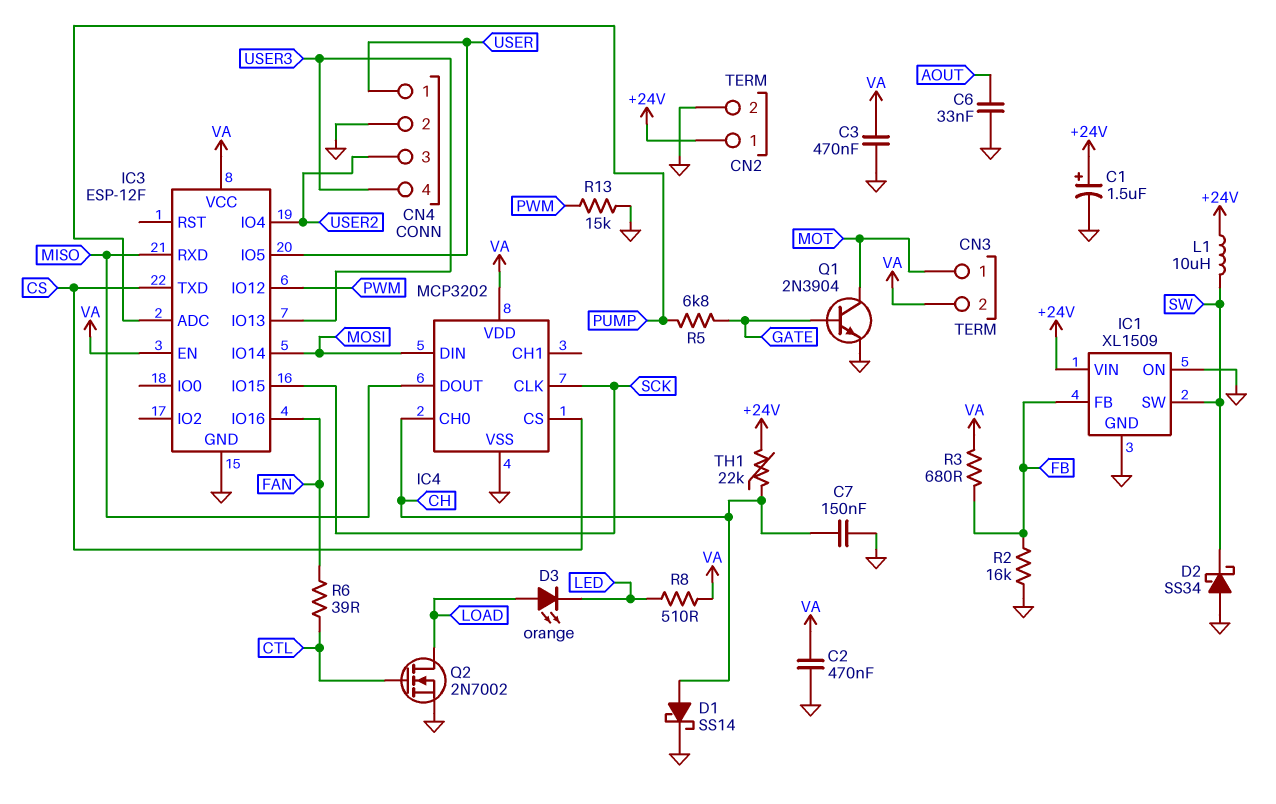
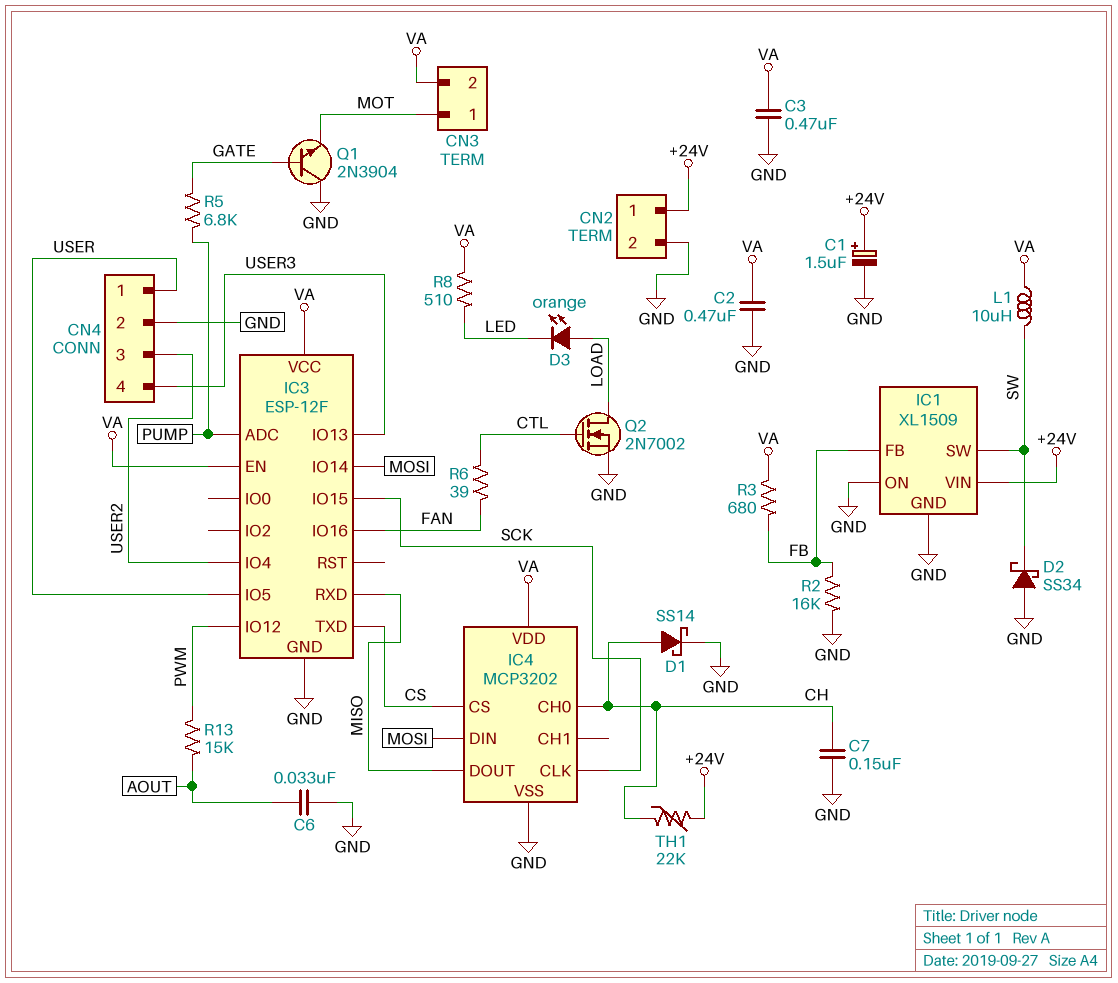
L1: 10uH (+24V, SW) -> 10uH (SW, VA)
Q1: NPN 2N3904 (B GATE, C MOT, E GND) -> NPN 2N3904 (B GATE, C GND, E MOT)
R13: 15k (GND, PWM) -> 15k (AOUT, PWM)

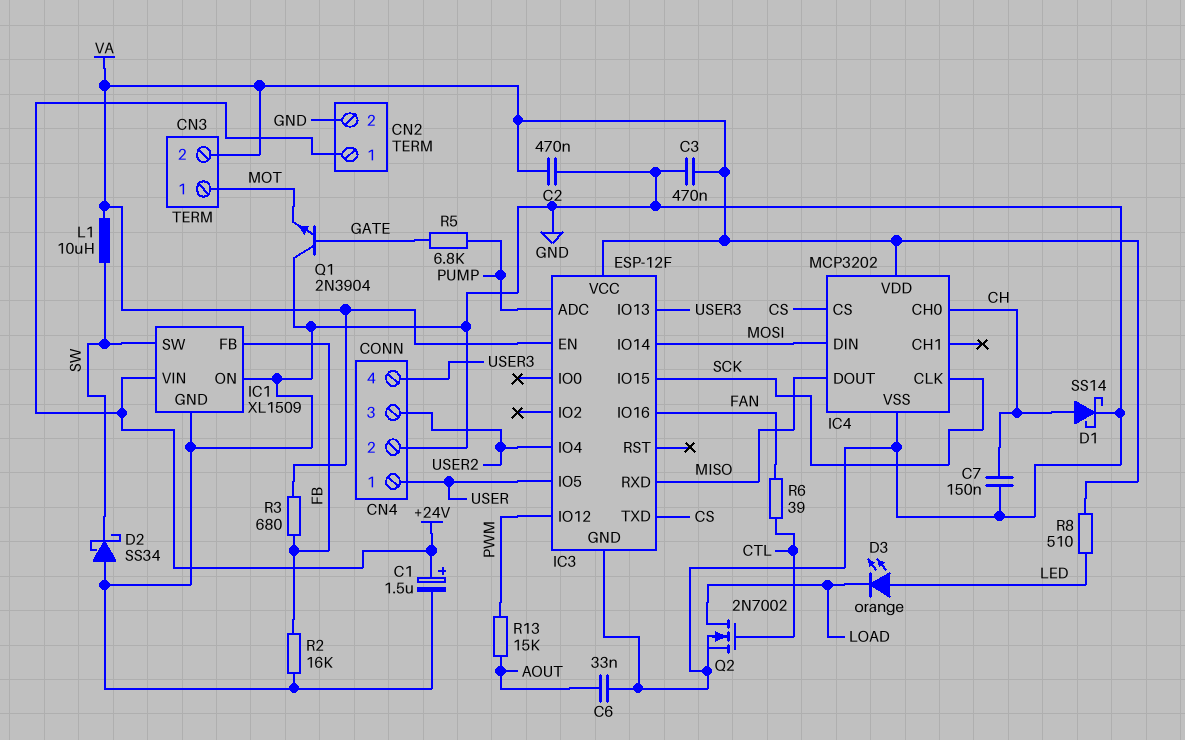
D3: LED orange (A LOAD, K LED) -> LED orange (A LED, K LOAD)
TH1: 22k (+24V, CH) -> none

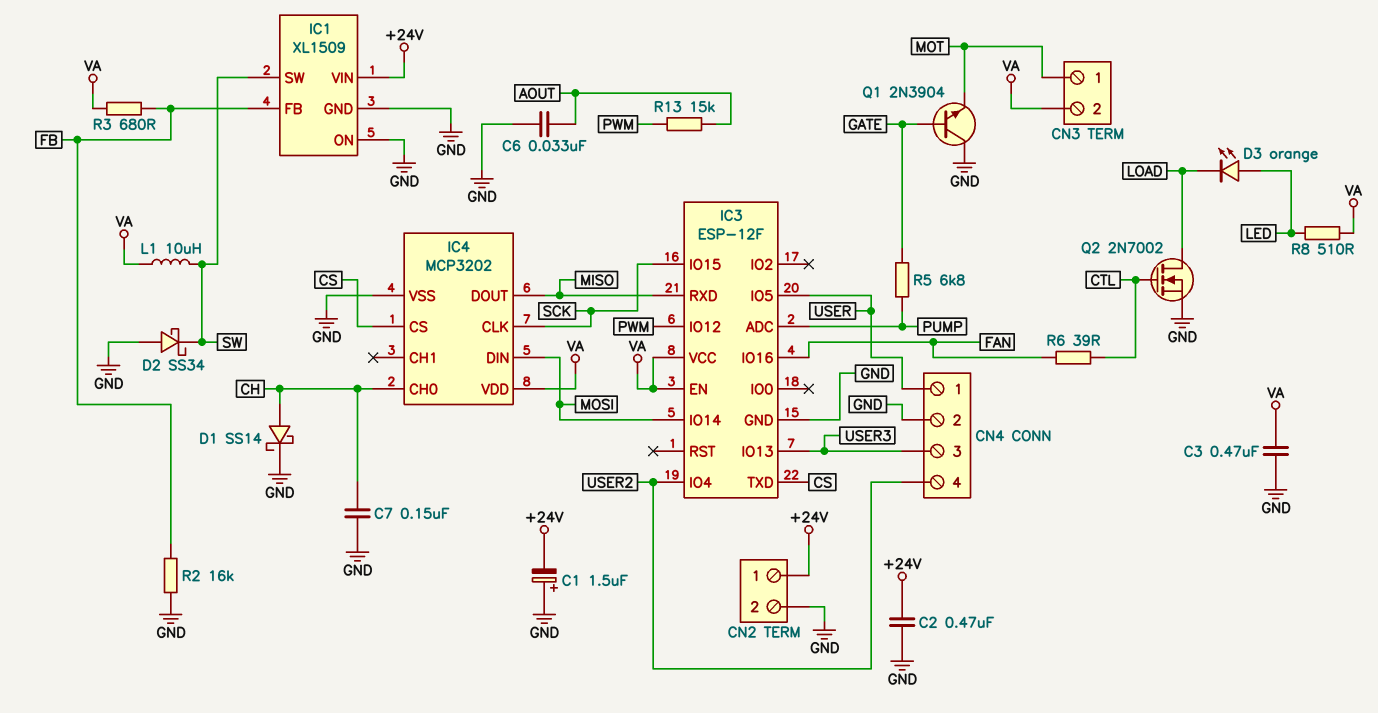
C1: 1.5uF (plus +24V, minus GND) -> 1.5uF (plus GND, minus +24V)
C2: 470nF (GND, VA) -> 470nF (+24V, GND)
CN4 pin 3: USER2 -> USER3
CN4 pin 4: USER3 -> USER2

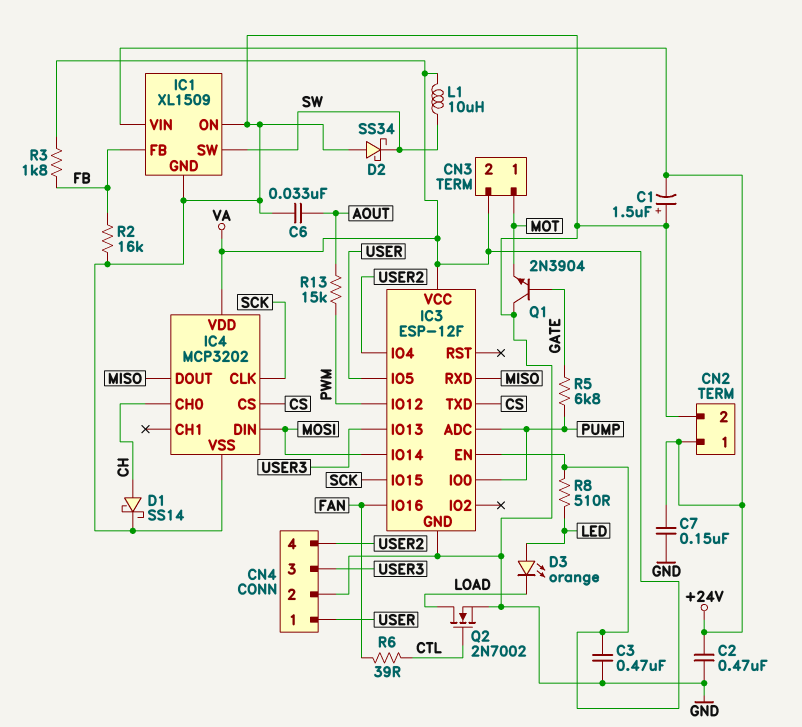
C7: 150nF (CH, GND) -> 150nF (+24V, GND)
IC3 pin IO0: none -> PUMP
R3: 680 (FB, VA) -> 1.8k (FB, VA)

